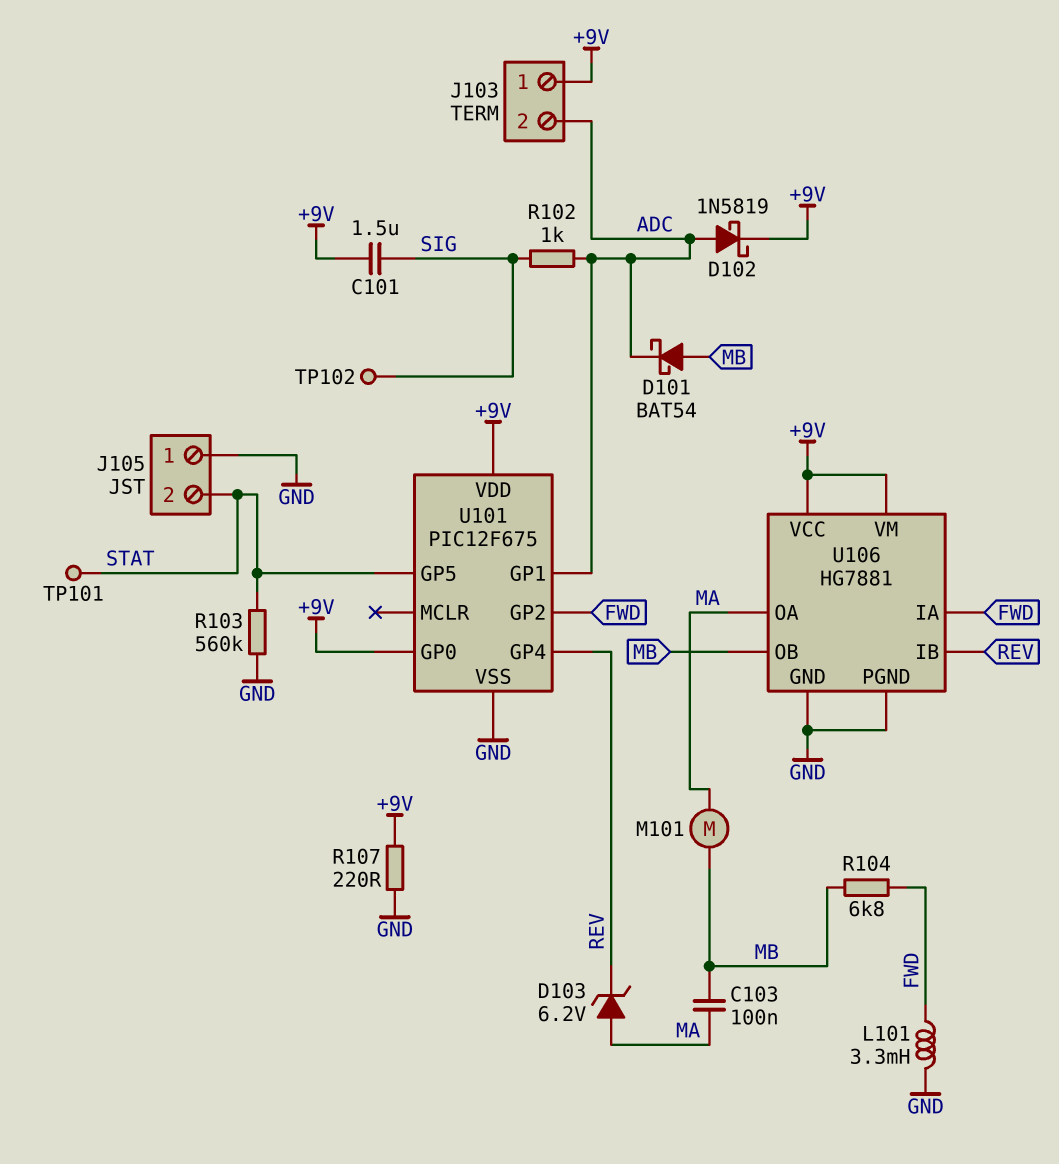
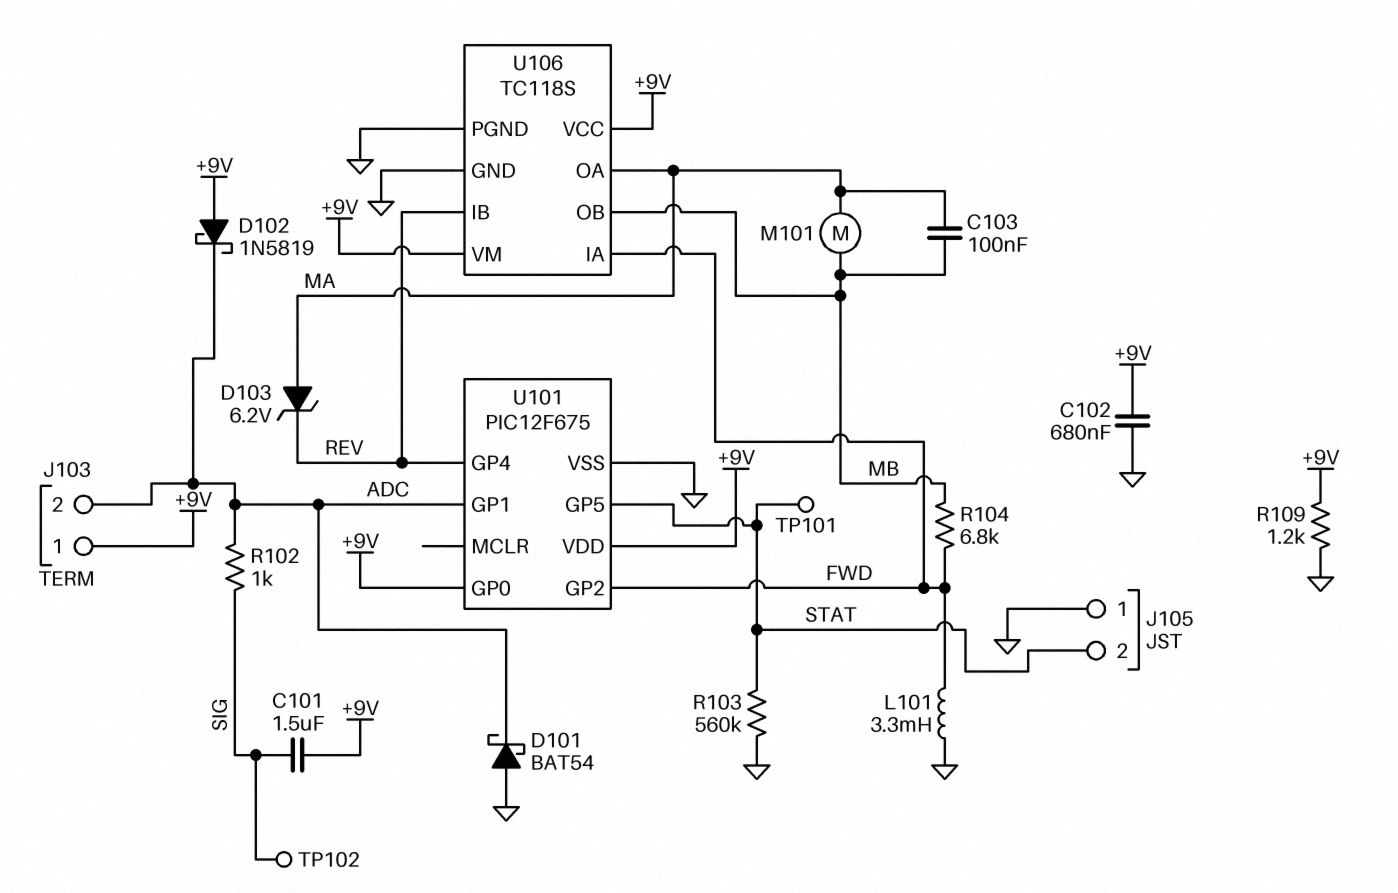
C102: none -> 680nF (+9V, GND)
D101: schottky BAT54 (A MB, K ADC) -> schottky BAT54 (A GND, K ADC)
D102: schottky 1N5819 (A ADC, K +9V) -> schottky 1N5819 (A +9V, K ADC)
R107: 220 (+9V, GND) -> none
R109: none -> 1.2k (+9V, GND)
U106: HG7881 -> TC118S

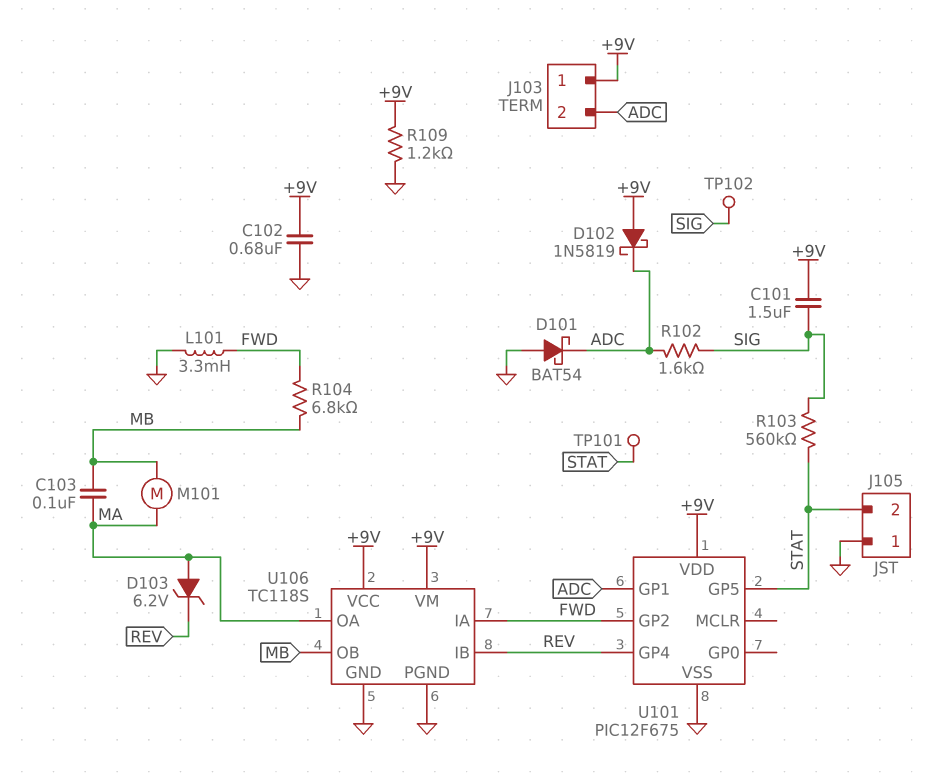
R102: 1k (ADC, SIG) -> 1.6k (ADC, SIG)
R103: 560k (GND, STAT) -> 560k (SIG, STAT)
U101 pin GP0: +9V -> none

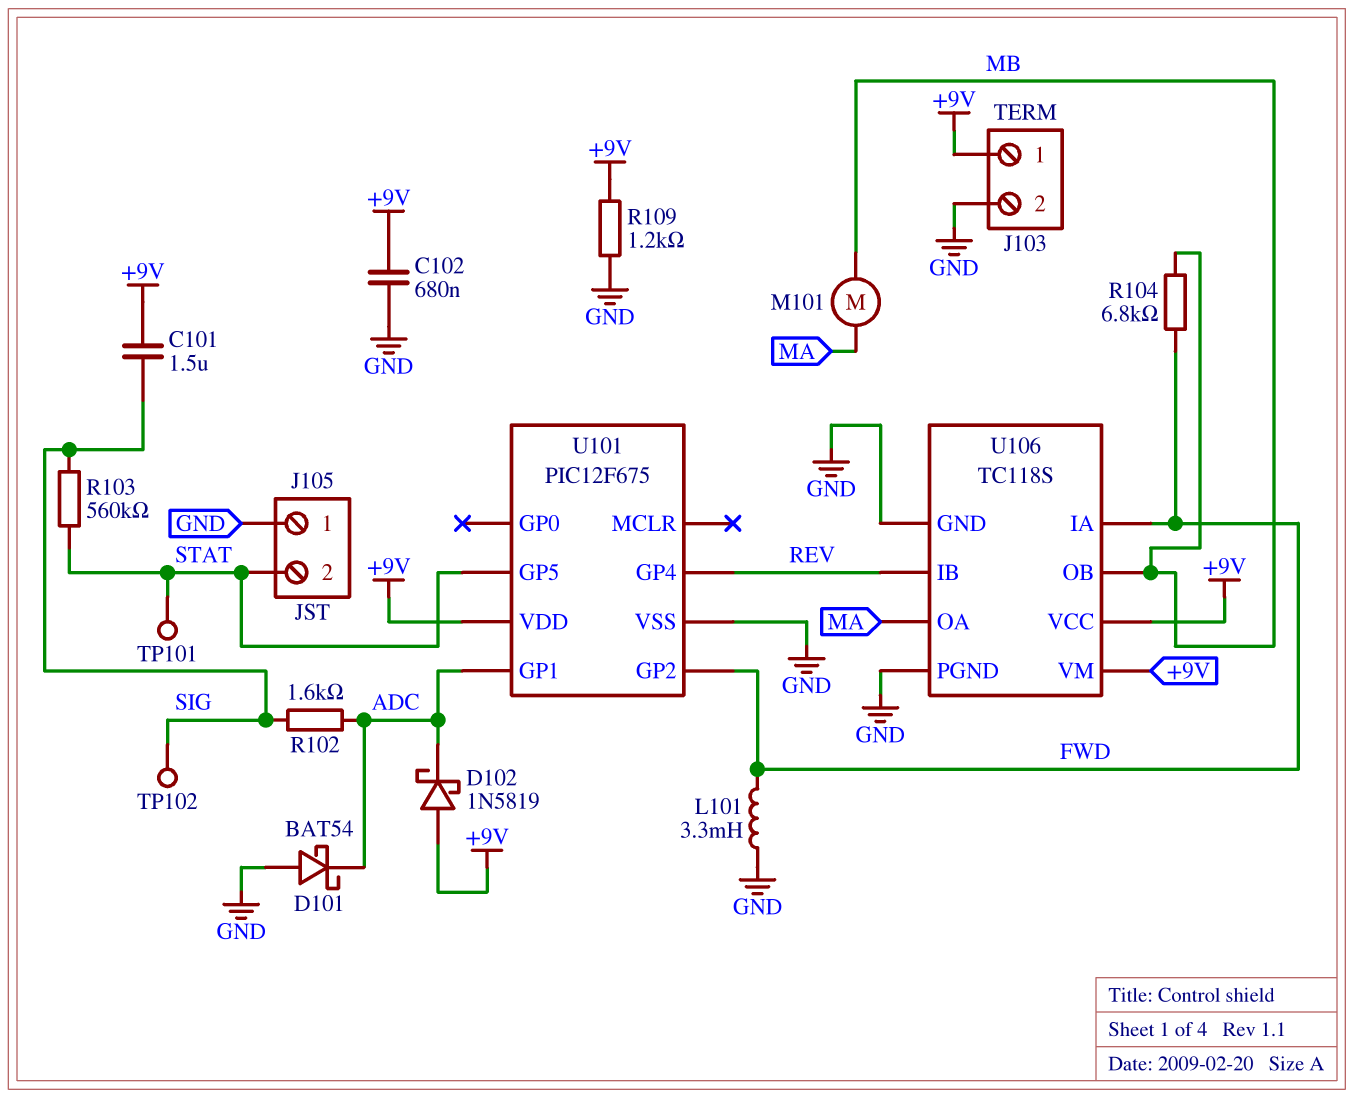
C103: 100nF (MA, MB) -> none
D103: zener 6.2V (A MA, K REV) -> none
J103 pin 2: ADC -> GND

